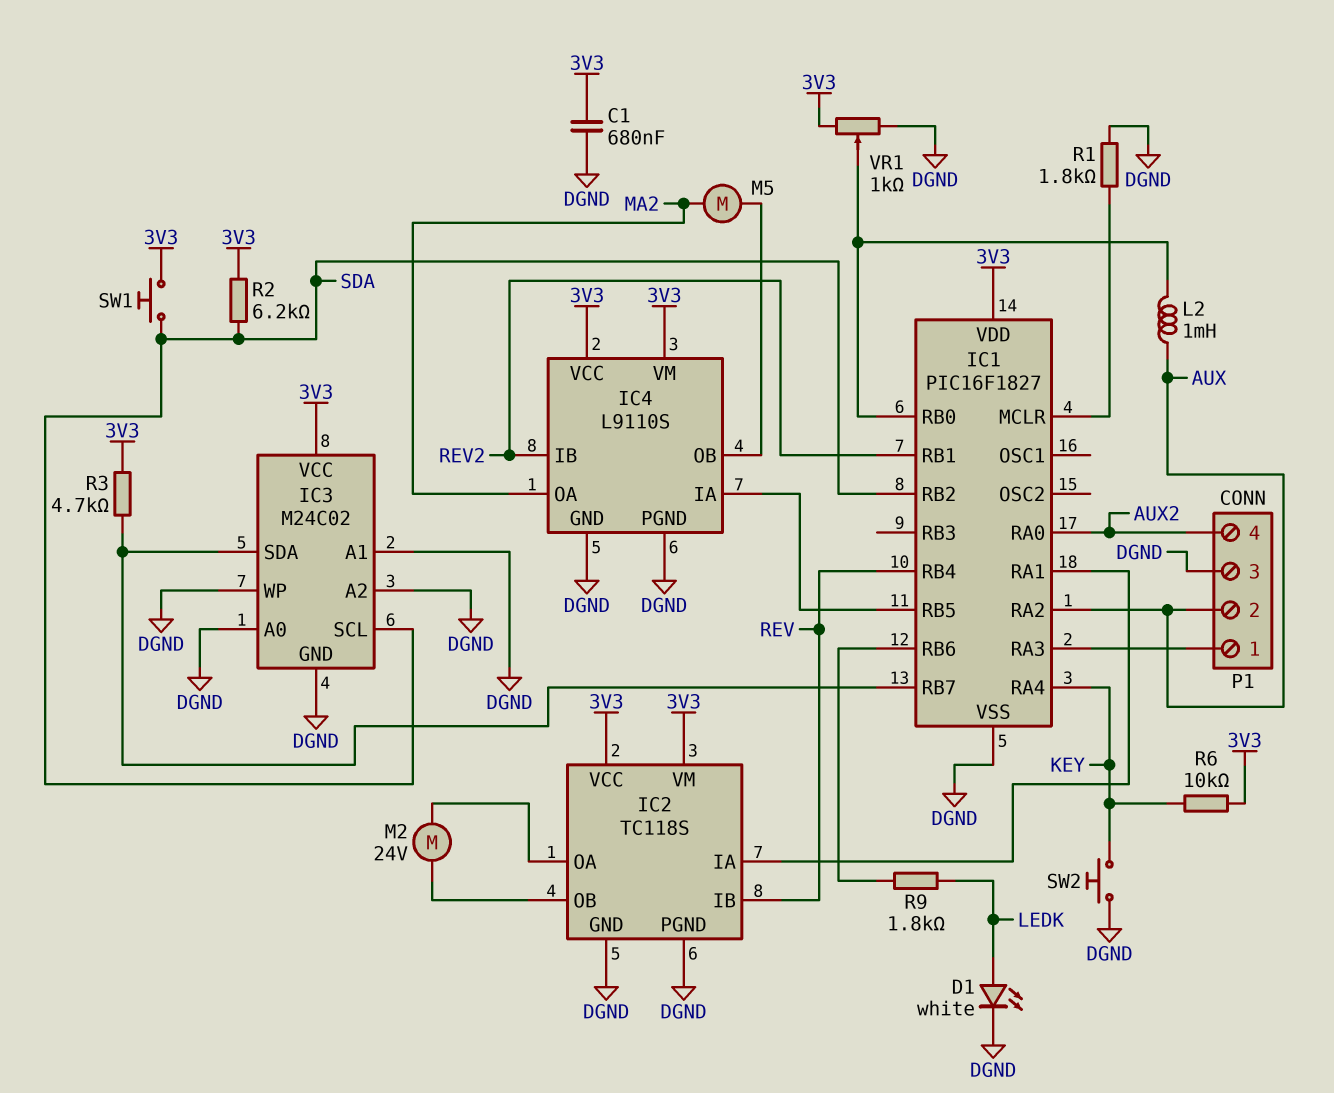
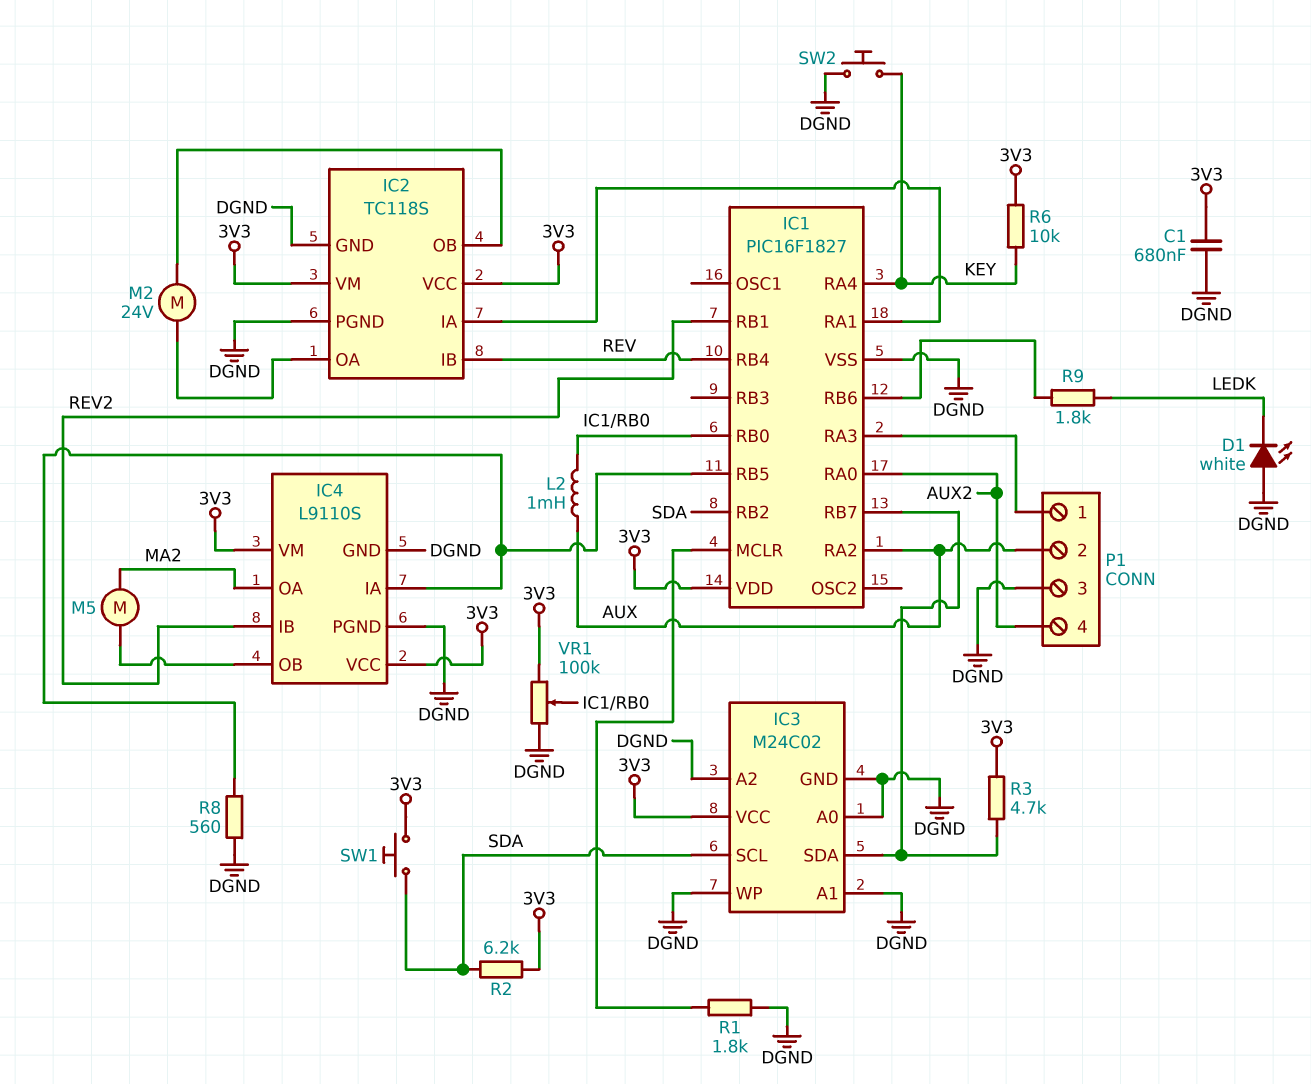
D1: LED white (A LEDK, K DGND) -> LED white (A DGND, K LEDK)
R8: none -> 560 (DGND, IC1/RB5)
VR1: 1k (3V3, DGND, wiper IC1/RB0) -> 100k (3V3, DGND, wiper IC1/RB0)

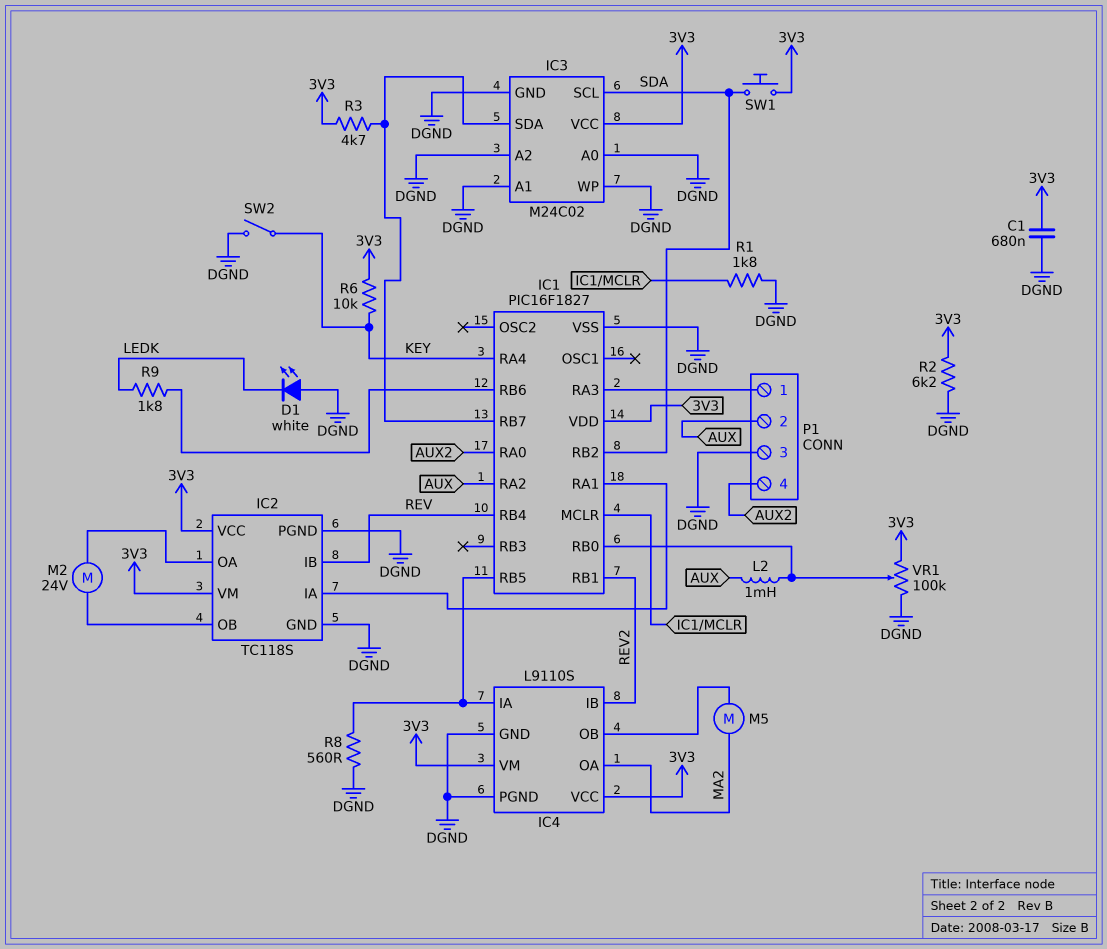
R2: 6.2k (3V3, SDA) -> 6.2k (3V3, DGND)
SW2: button (DGND, KEY) -> switch (DGND, KEY)

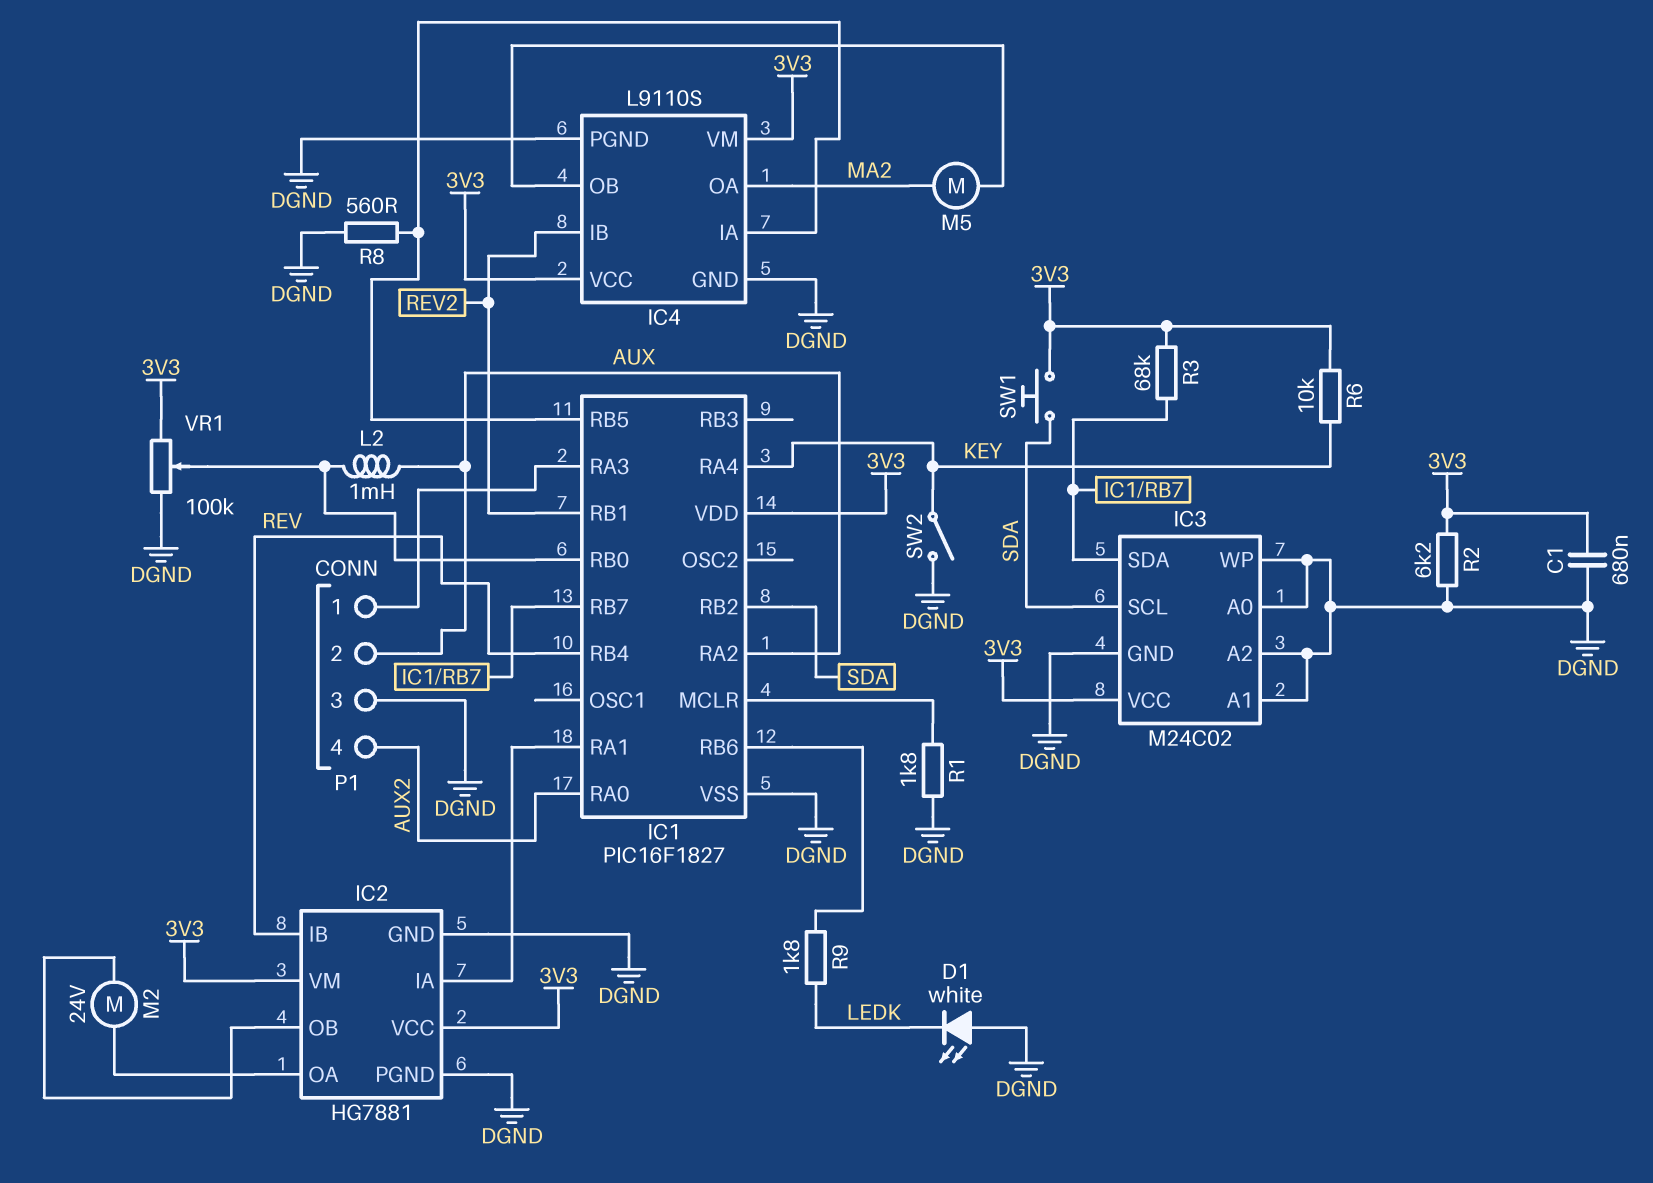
IC2: TC118S -> HG7881
R3: 4.7k (3V3, IC1/RB7) -> 68k (3V3, IC1/RB7)

